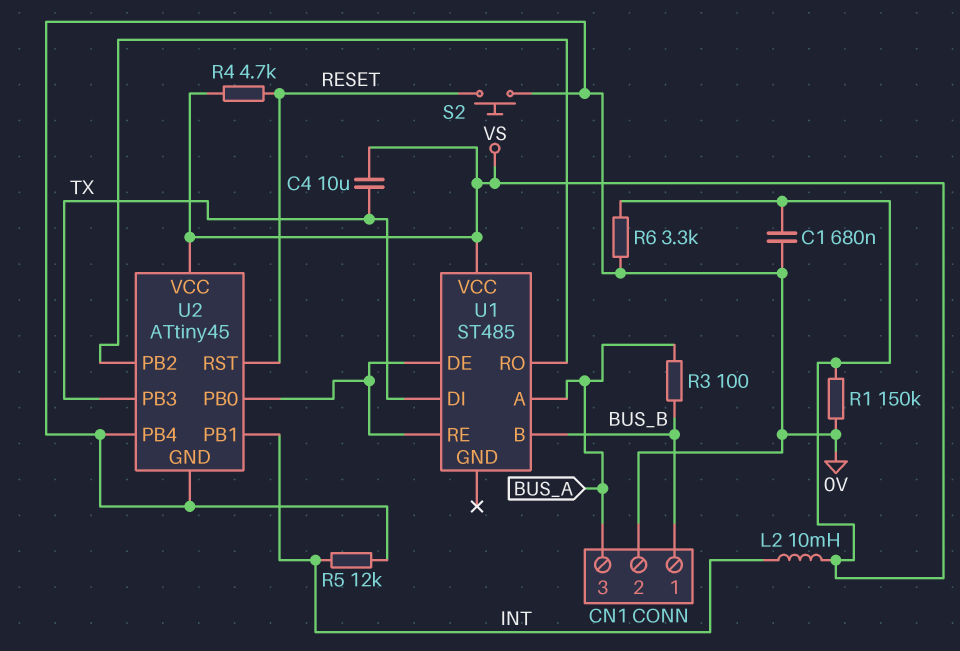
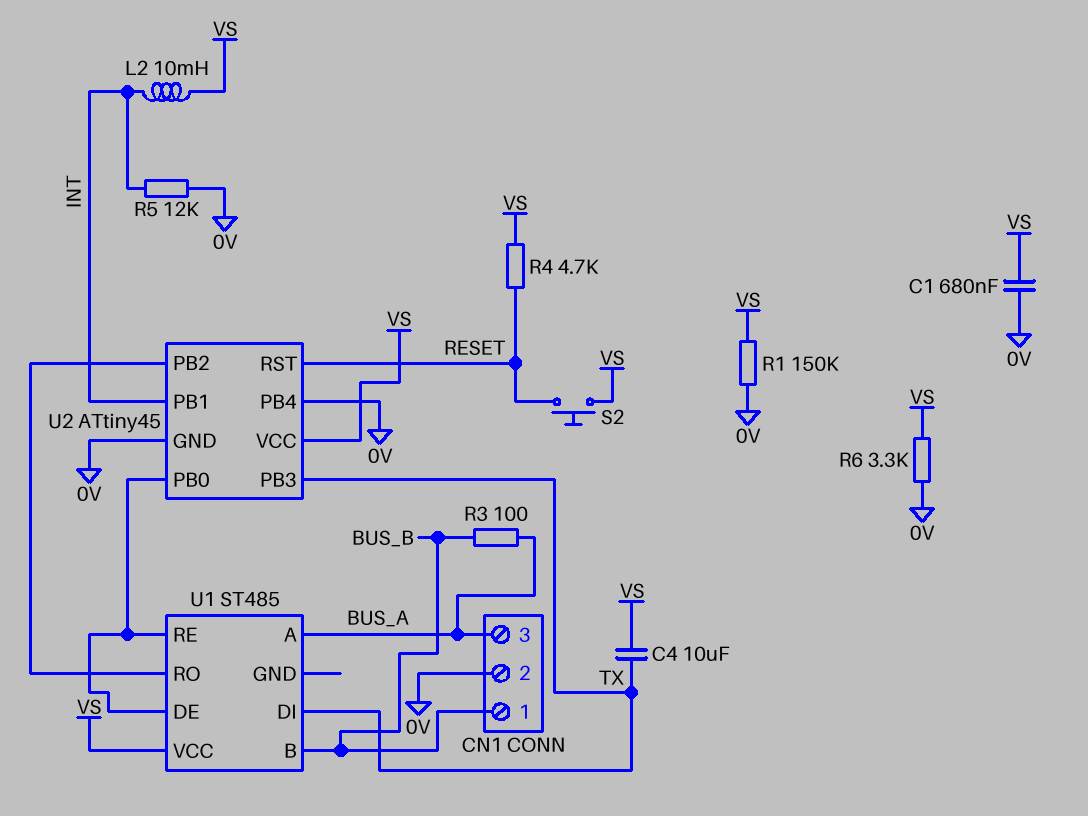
S2: button (0V, RESET) -> button (RESET, VS)

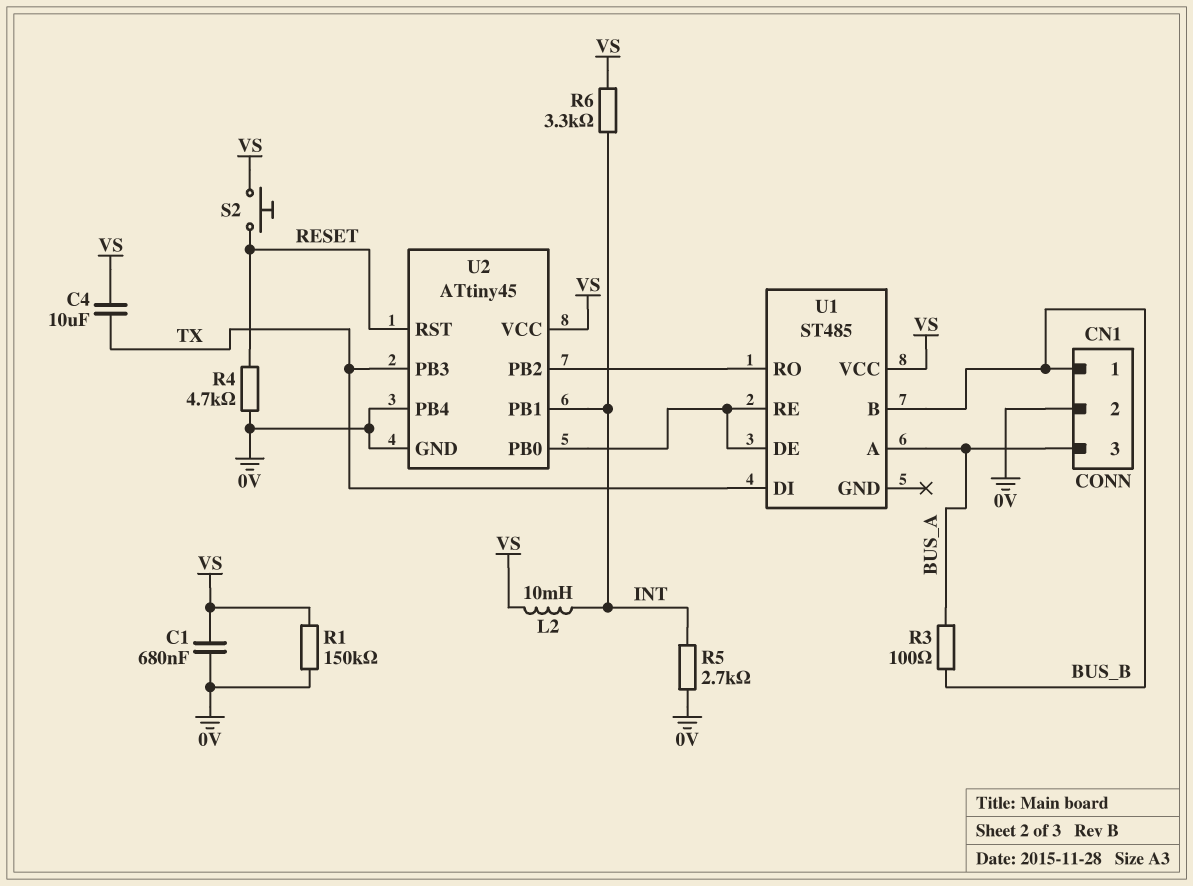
R4: 4.7k (RESET, VS) -> 4.7k (0V, RESET)
R5: 12k (0V, INT) -> 2.7k (0V, INT)
R6: 3.3k (0V, VS) -> 3.3k (INT, VS)

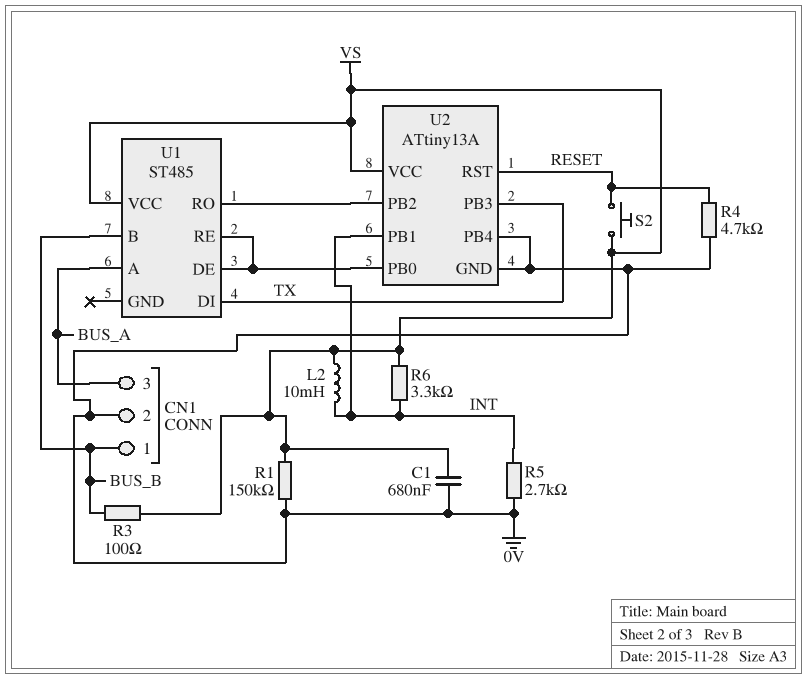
C4: 10uF (TX, VS) -> none
R3: 100 (BUS_A, BUS_B) -> 100 (BUS_B, VS)
U2: ATtiny45 -> ATtiny13A

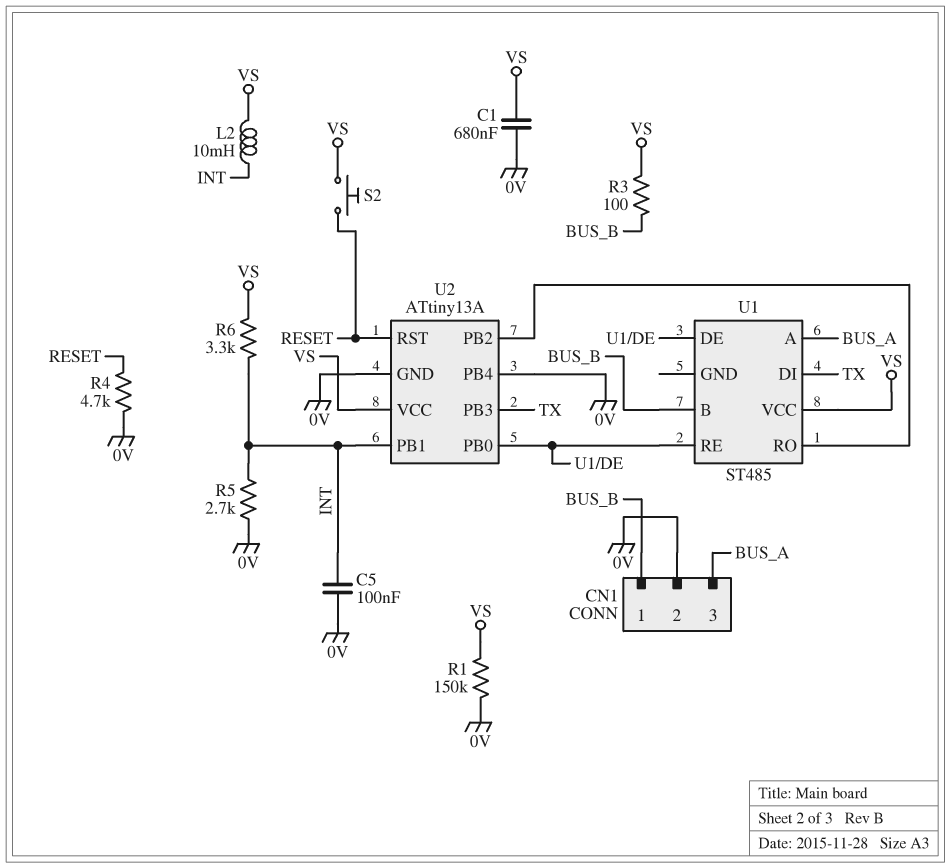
C5: none -> 100nF (0V, INT)

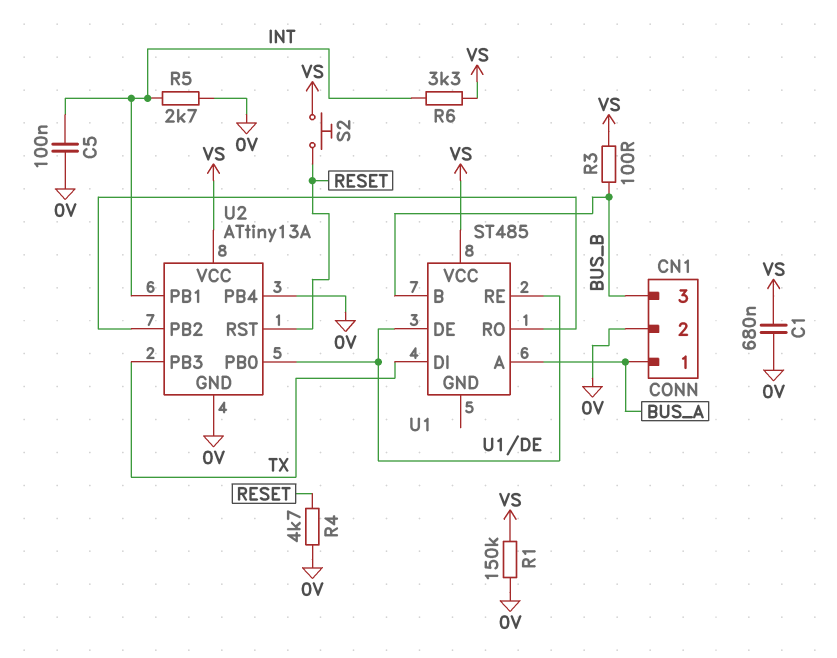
CN1 pin 1: BUS_B -> BUS_A
CN1 pin 3: BUS_A -> BUS_B
L2: 10mH (INT, VS) -> none

